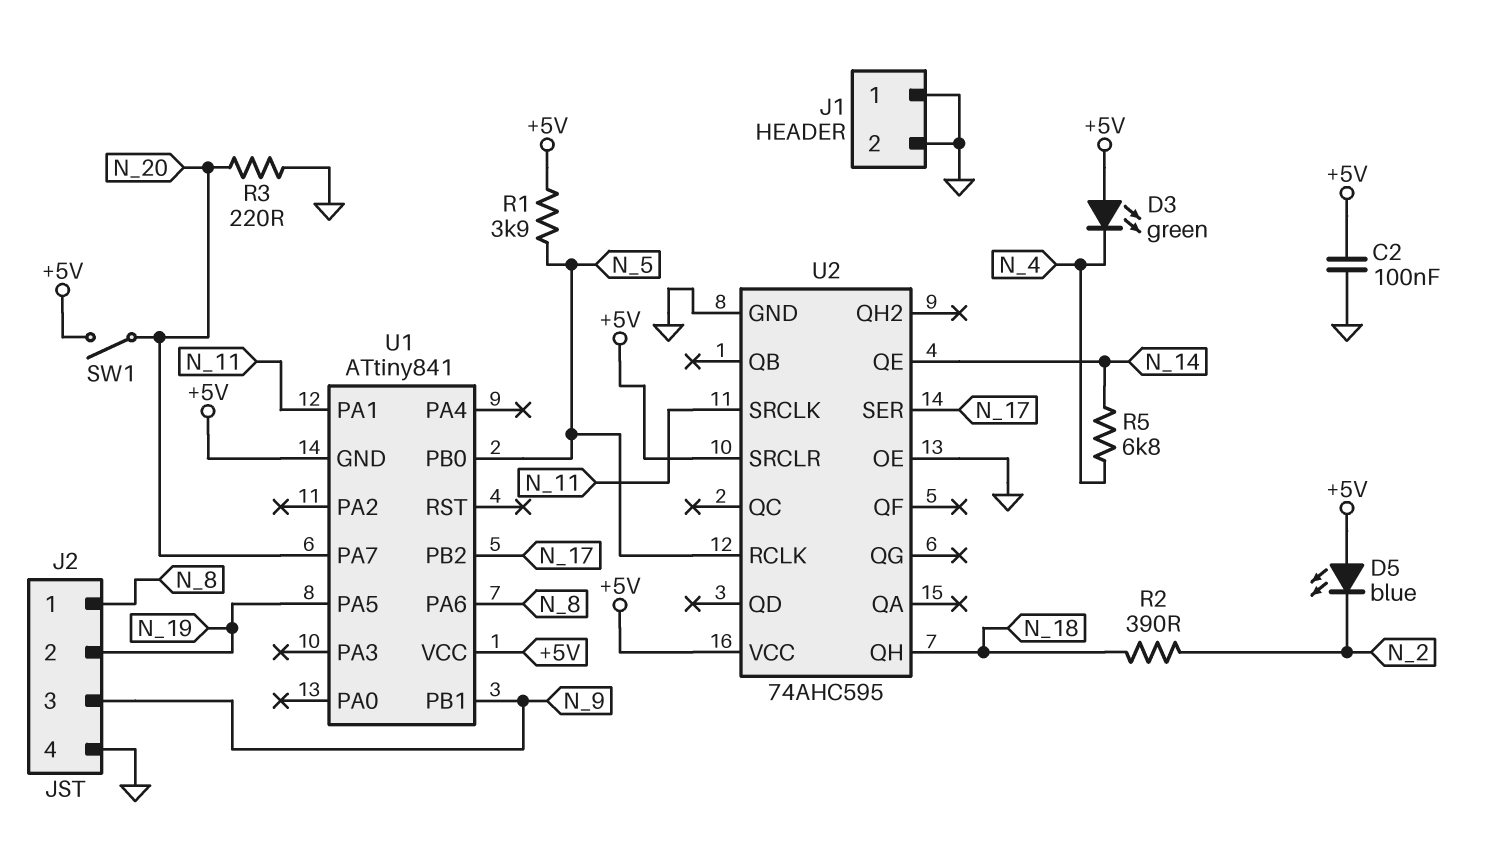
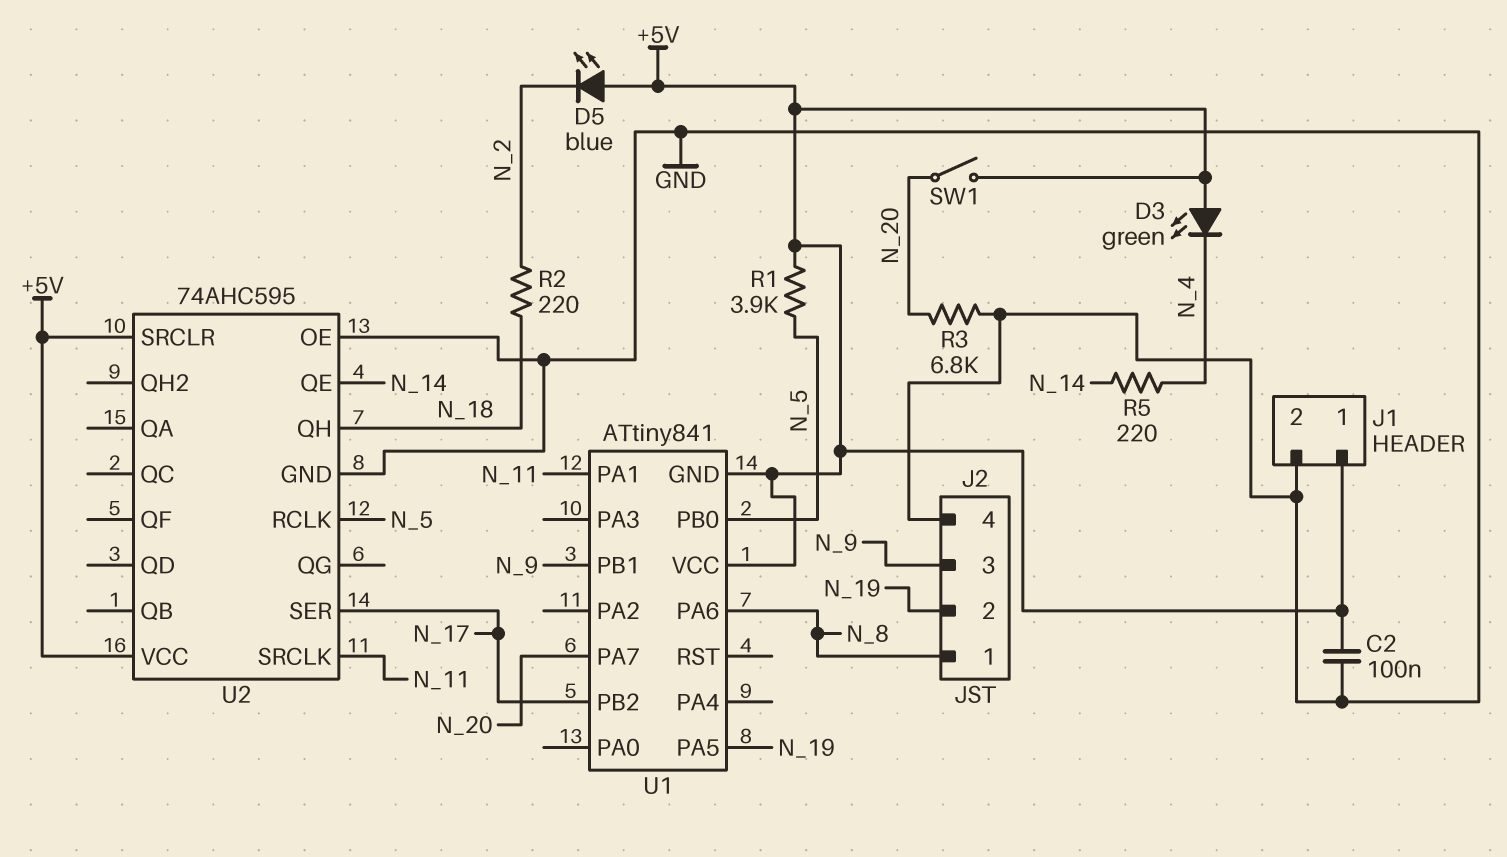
J1 pin 1: GND -> +5V
R2: 390 (N_2, N_18) -> 220 (N_2, N_18)
R3: 220 (GND, N_20) -> 6.8k (GND, N_20)
R5: 6.8k (N_4, N_14) -> 220 (N_4, N_14)

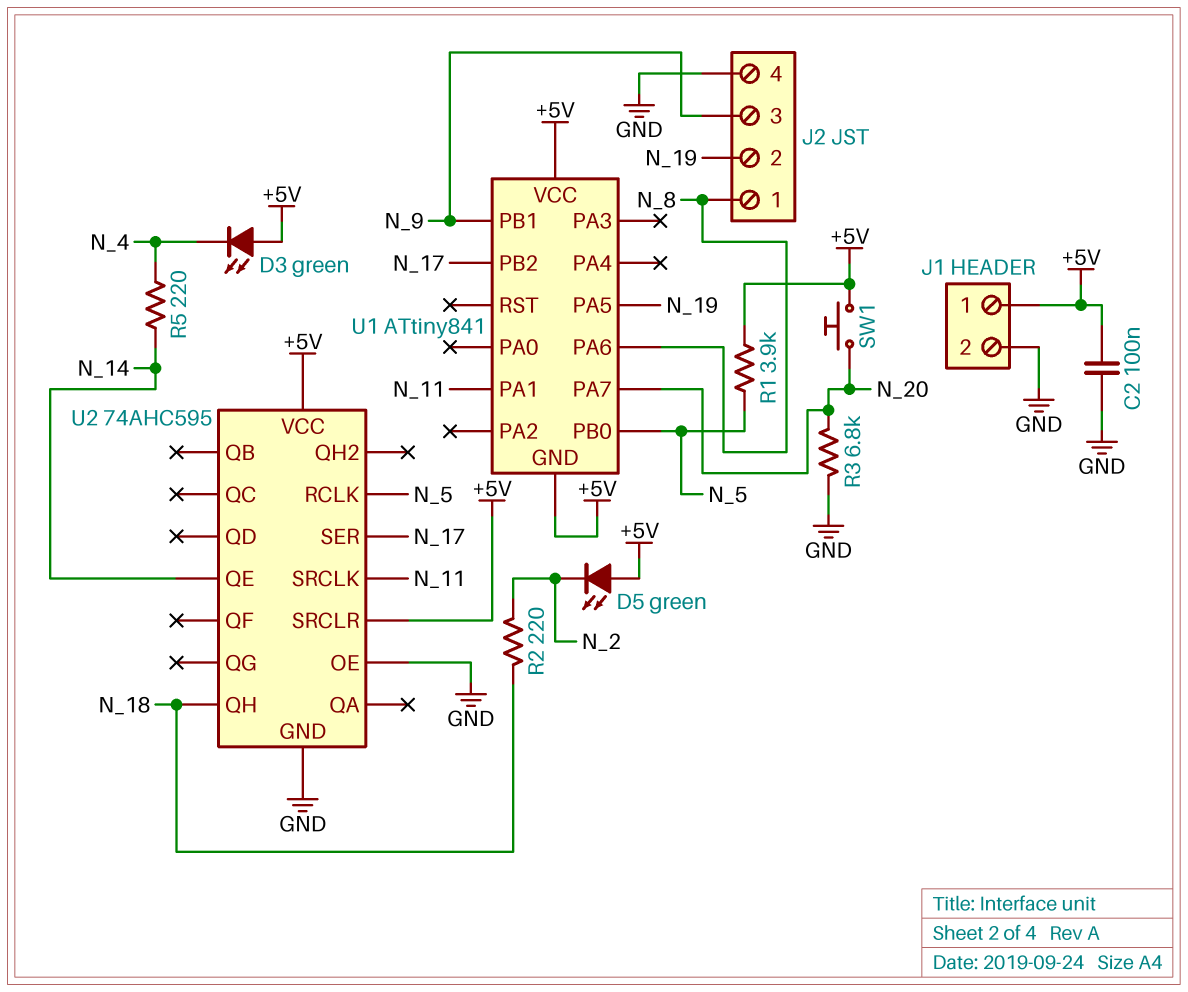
D5: LED blue (A +5V, K N_2) -> LED green (A +5V, K N_2)
SW1: switch (+5V, N_20) -> button (+5V, N_20)

